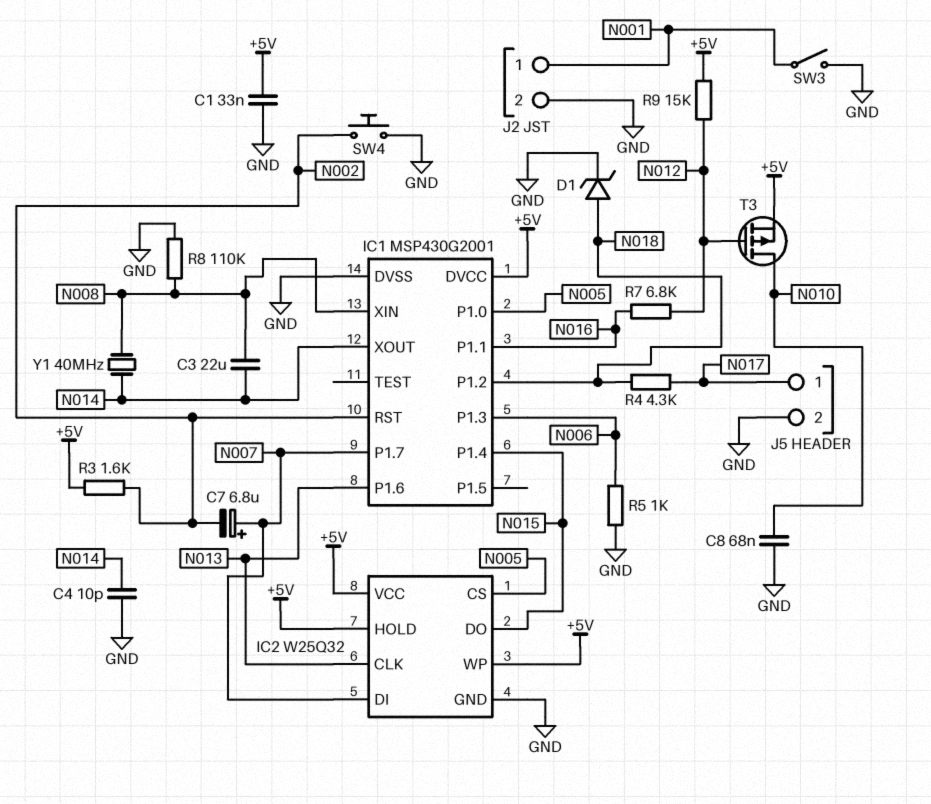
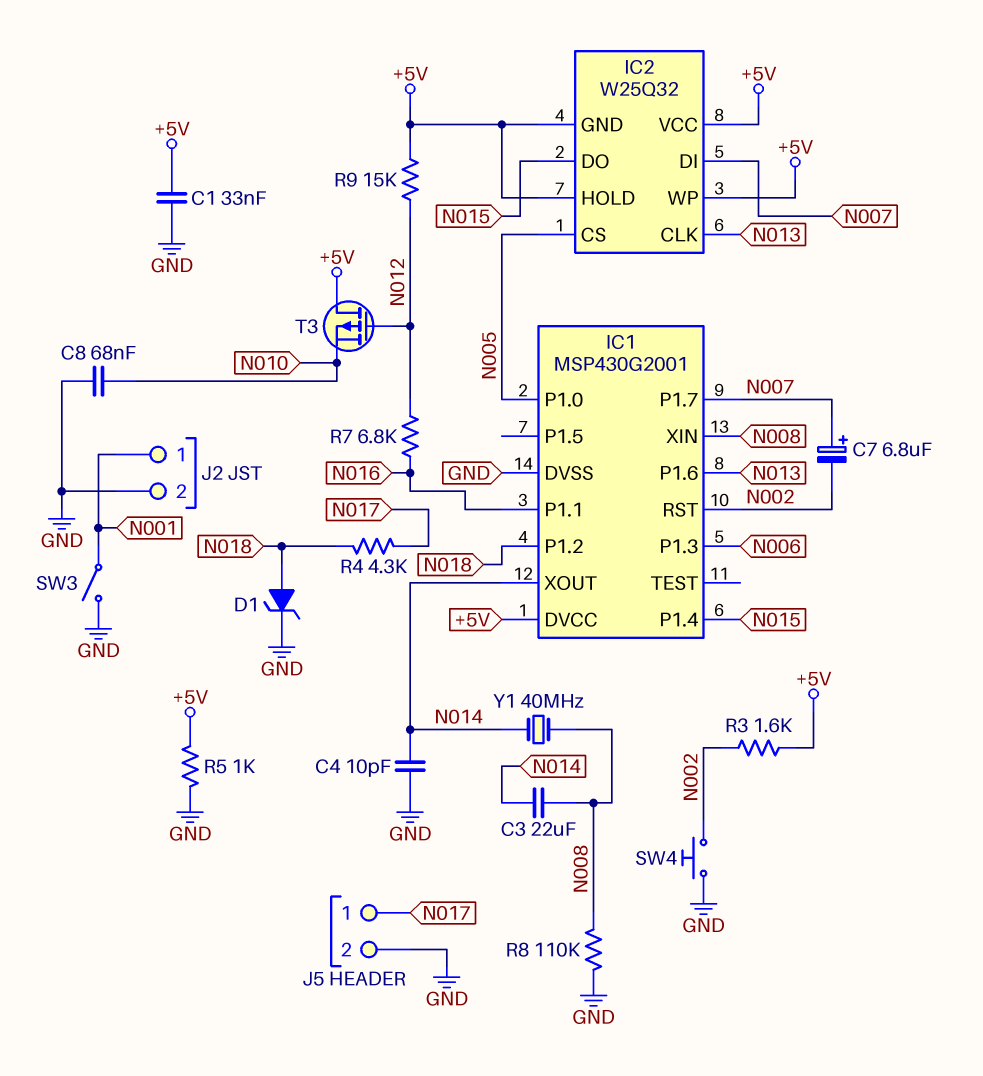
IC2 pin GND: GND -> +5V
R5: 1k (GND, N006) -> 1k (+5V, GND)
T3: PMOS (G N012, D N010, S +5V) -> PMOS (G N012, D +5V, S N010)

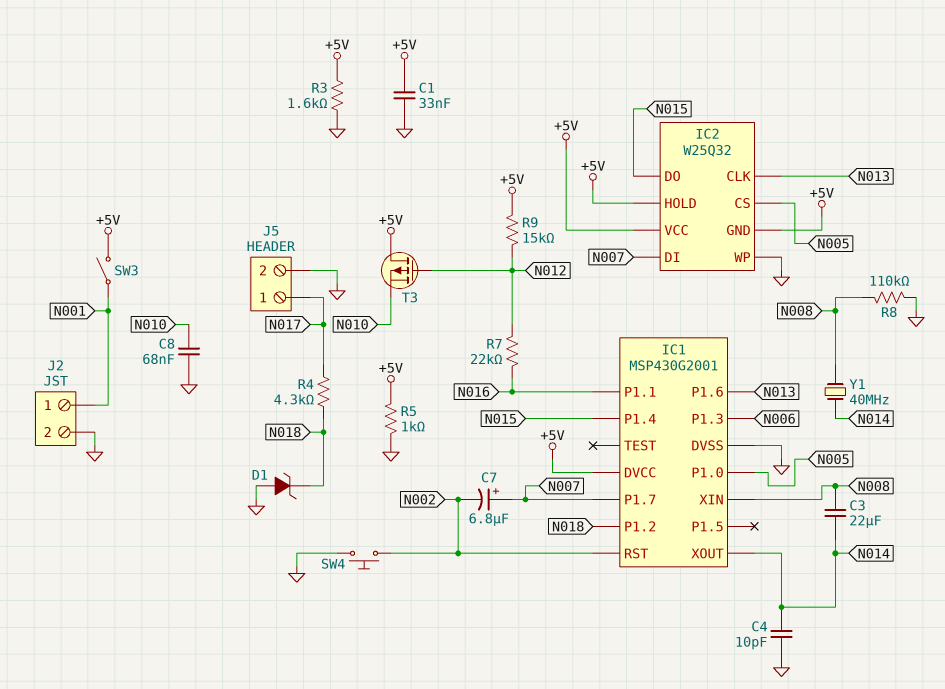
D1: zener (A N018, K GND) -> zener (A GND, K N018)
IC2 pin WP: +5V -> GND
R3: 1.6k (+5V, N002) -> 1.6k (+5V, GND)
R7: 6.8k (N012, N016) -> 22k (N012, N016)
SW3: switch (GND, N001) -> switch (+5V, N001)

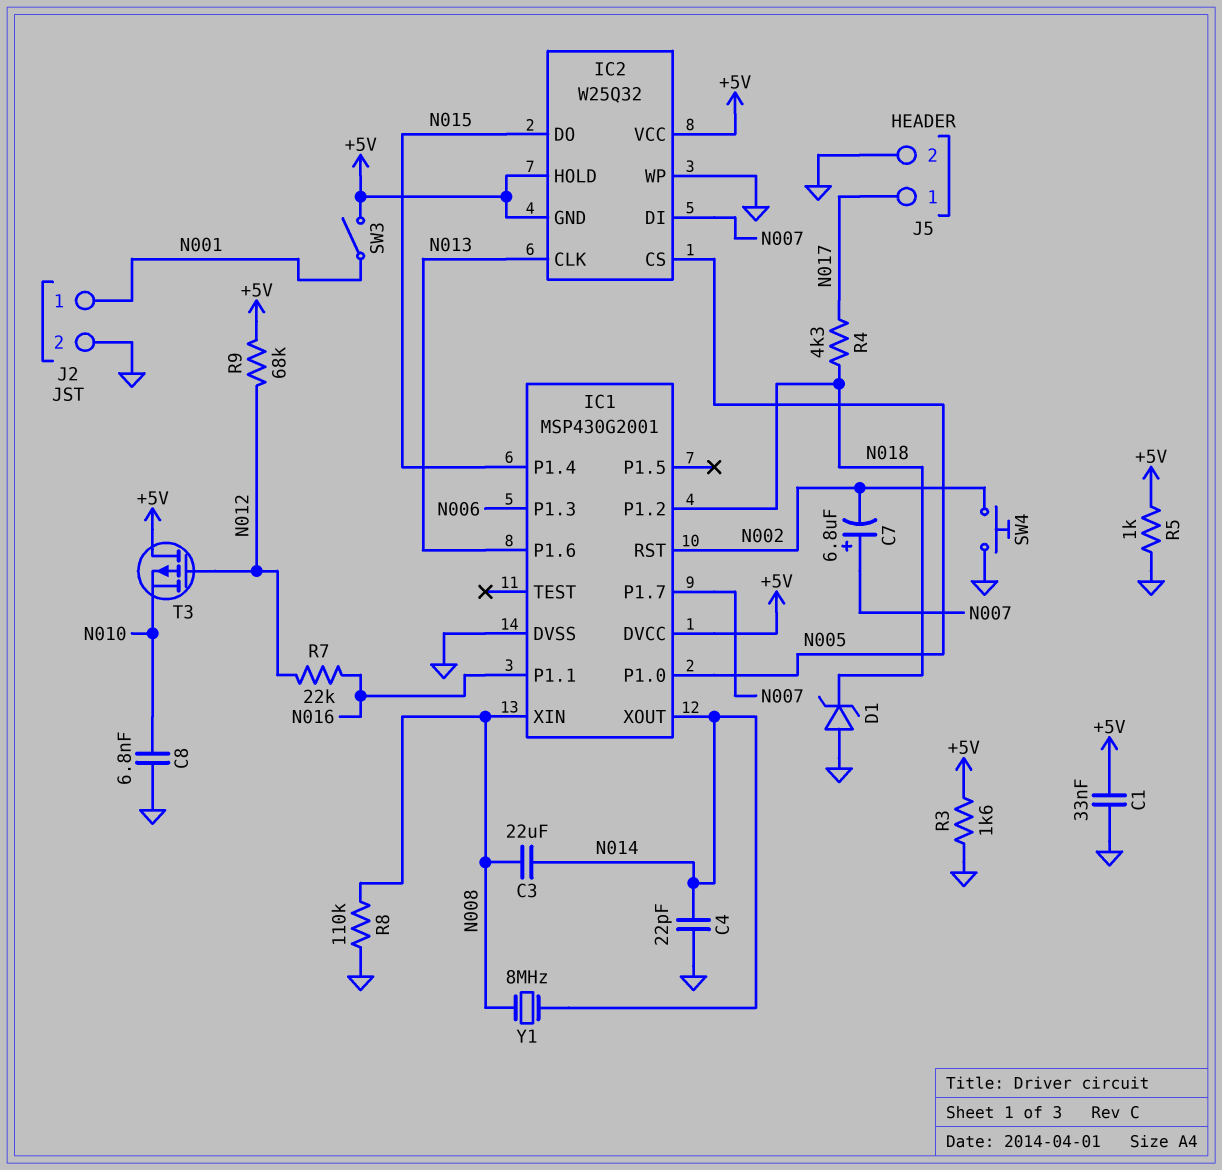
C4: 10pF (GND, N014) -> 22pF (GND, N014)
C8: 68nF (GND, N010) -> 6.8nF (GND, N010)
R9: 15k (+5V, N012) -> 68k (+5V, N012)
Y1: 40MHz (N008, N014) -> 8MHz (N008, N014)

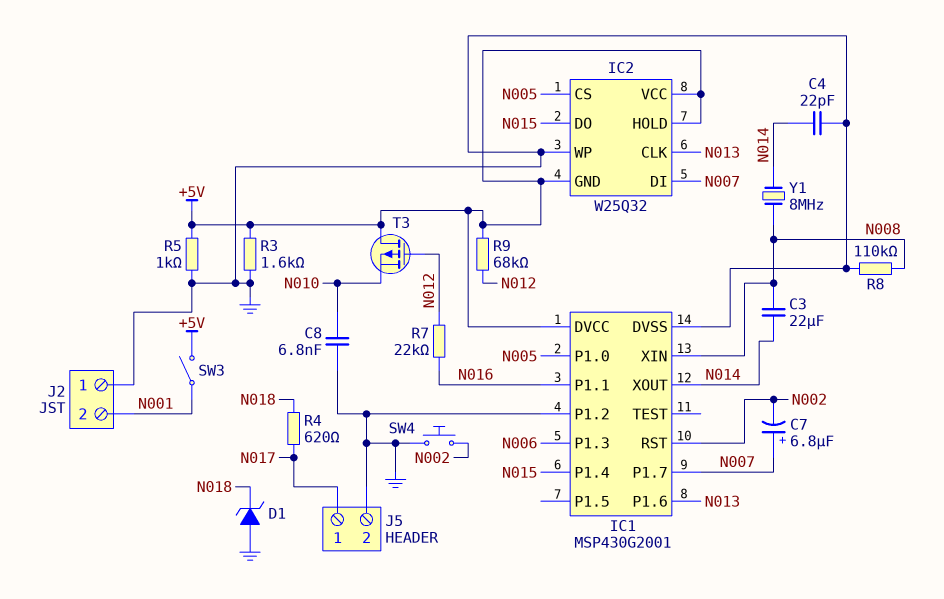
C1: 33nF (+5V, GND) -> none
IC1 pin P1.2: N018 -> GND
J2 pin 1: N001 -> GND
J2 pin 2: GND -> N001
R4: 4.3k (N017, N018) -> 620 (N017, N018)

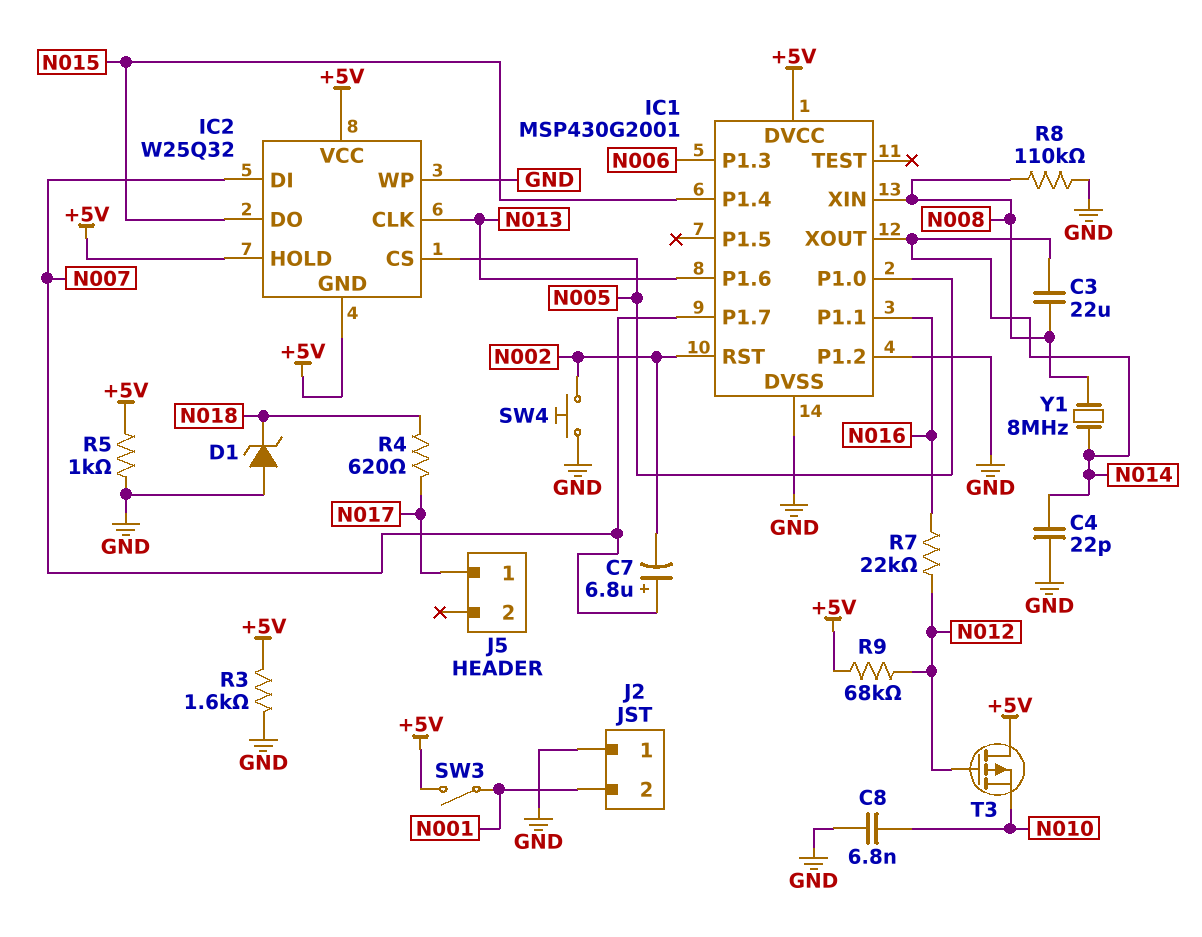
J5 pin 2: GND -> none

